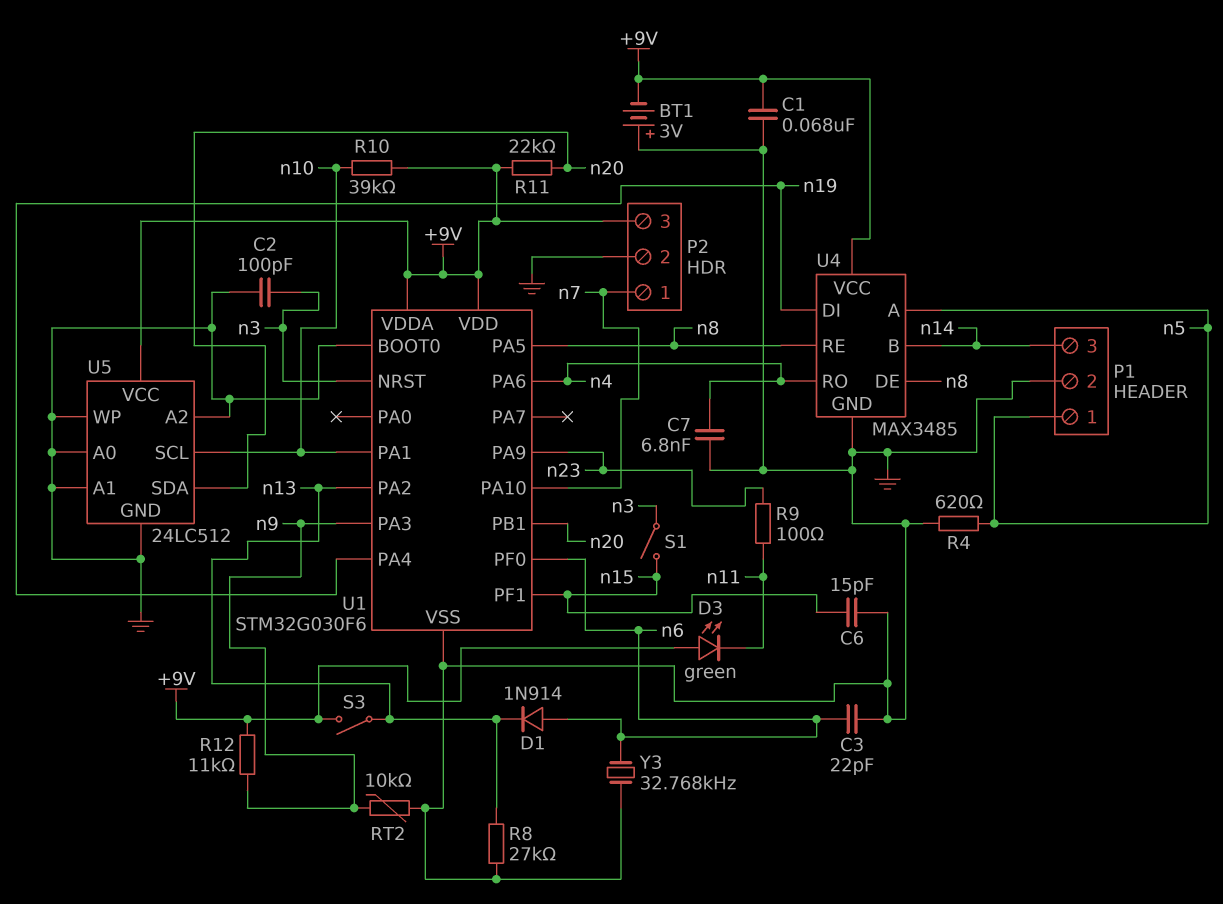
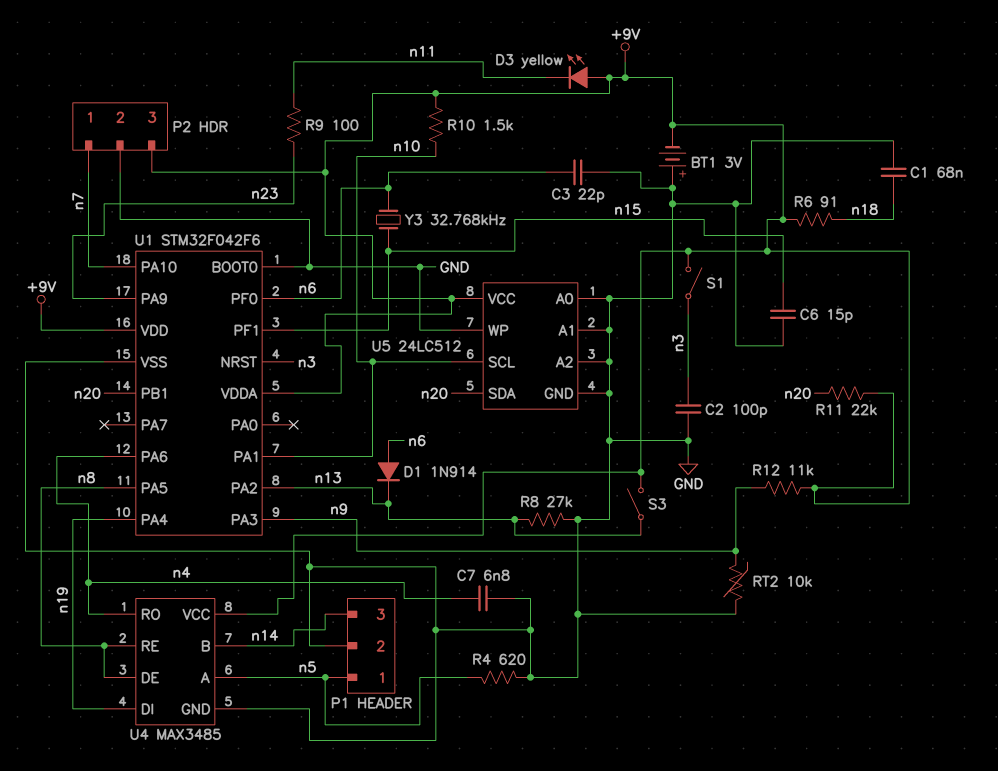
C1: 68nF (+9V, GND) -> 68nF (GND, n18)
D3: LED green (A +9V, K n11) -> LED yellow (A +9V, K n11)
R6: none -> 91 (+9V, n18)
R10: 39k (+9V, n10) -> 1.5k (+9V, n10)
S1: switch (n3, n15) -> switch (+9V, n3)
U1: STM32G030F6 -> STM32F042F6
Y3: 32.768kHz (GND, n6) -> 32.768kHz (n6, n15)

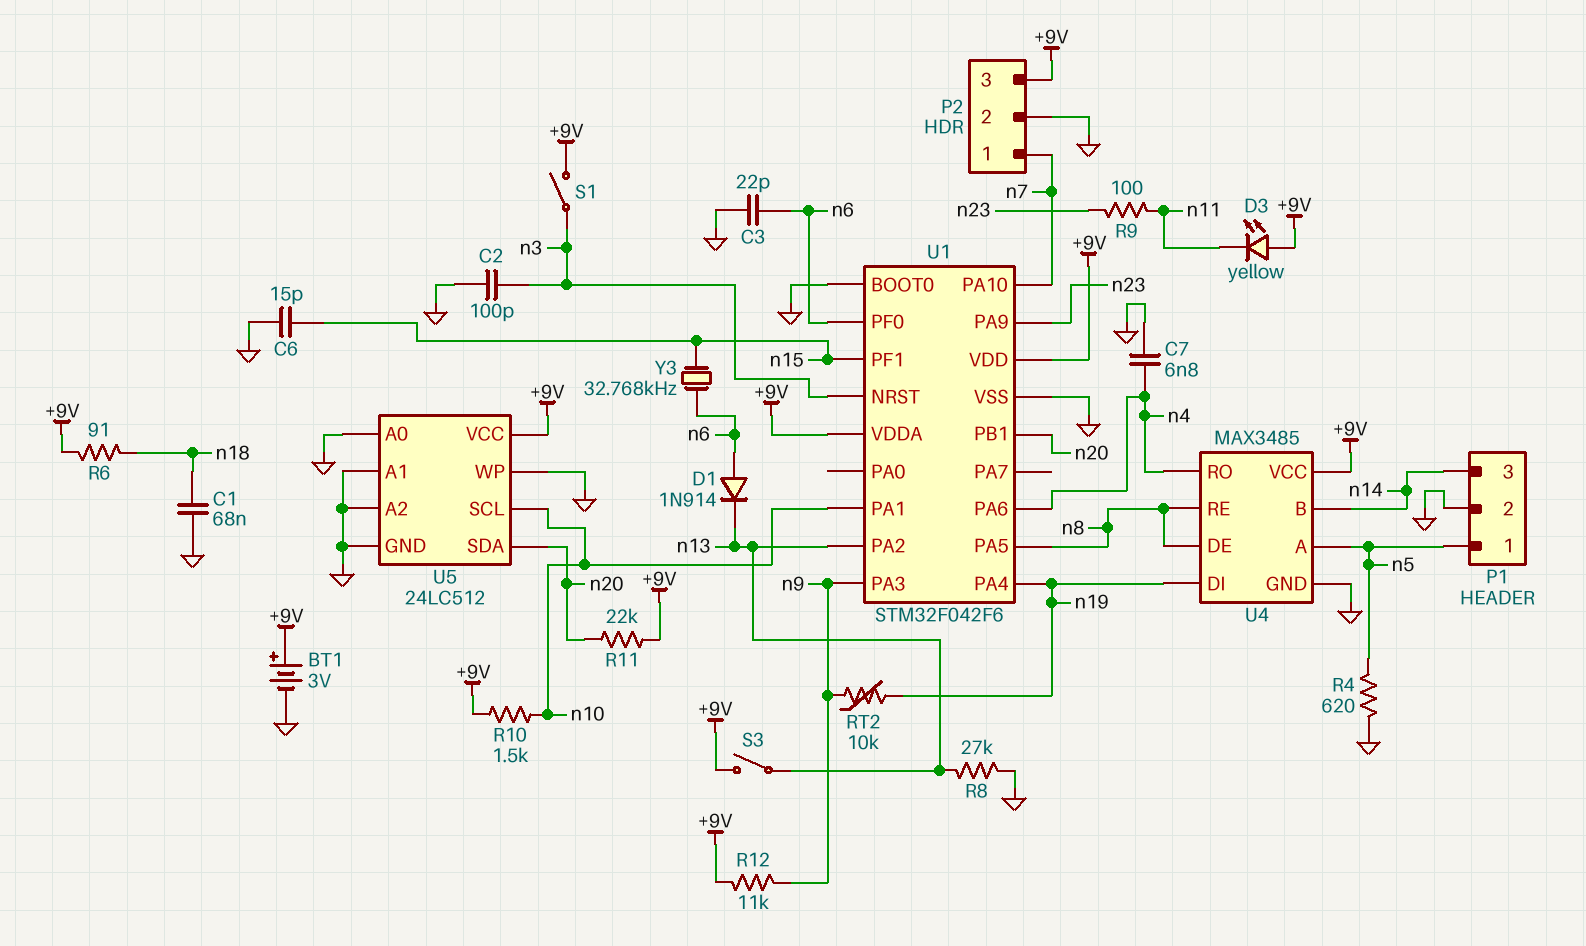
BT1: 3V (plus GND, minus +9V) -> 3V (plus +9V, minus GND)
RT2: 10k (GND, n9) -> 10k (n9, n19)

